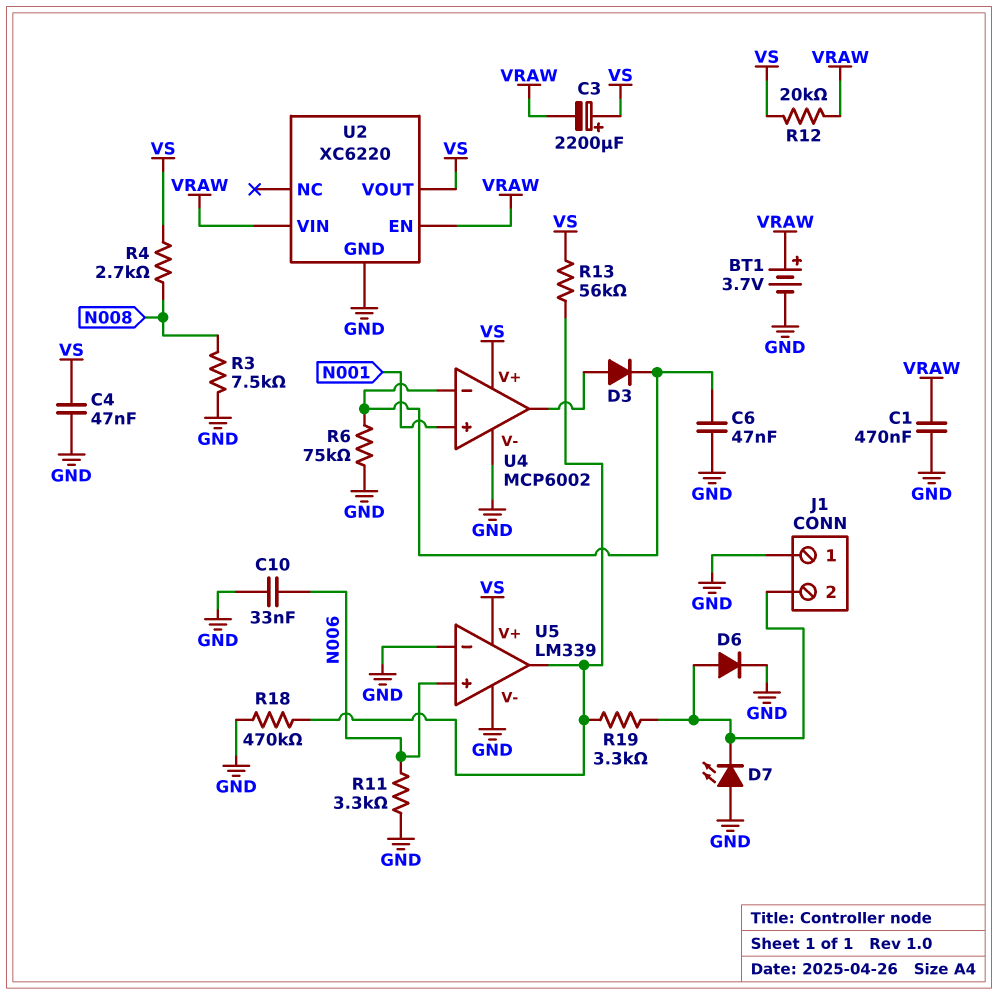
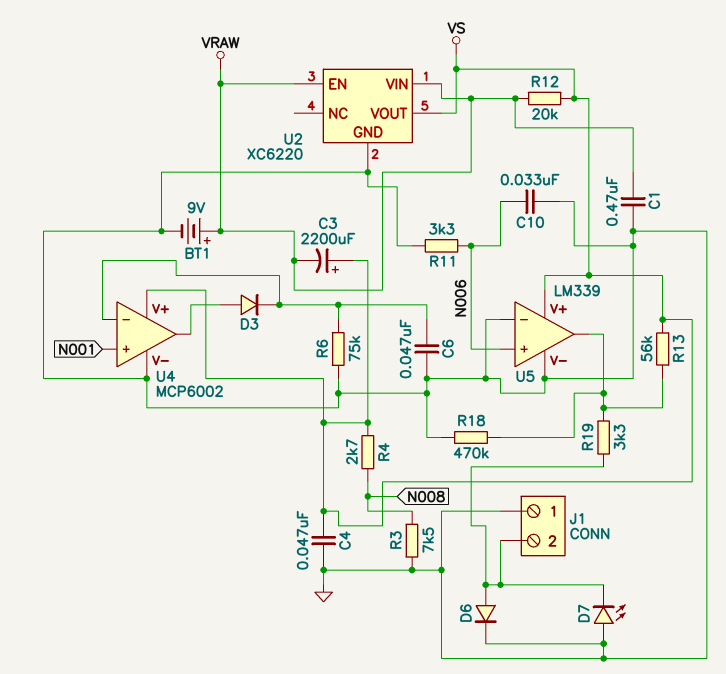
BT1: 3.7V (plus VRAW, minus GND) -> 9V (plus VRAW, minus GND)

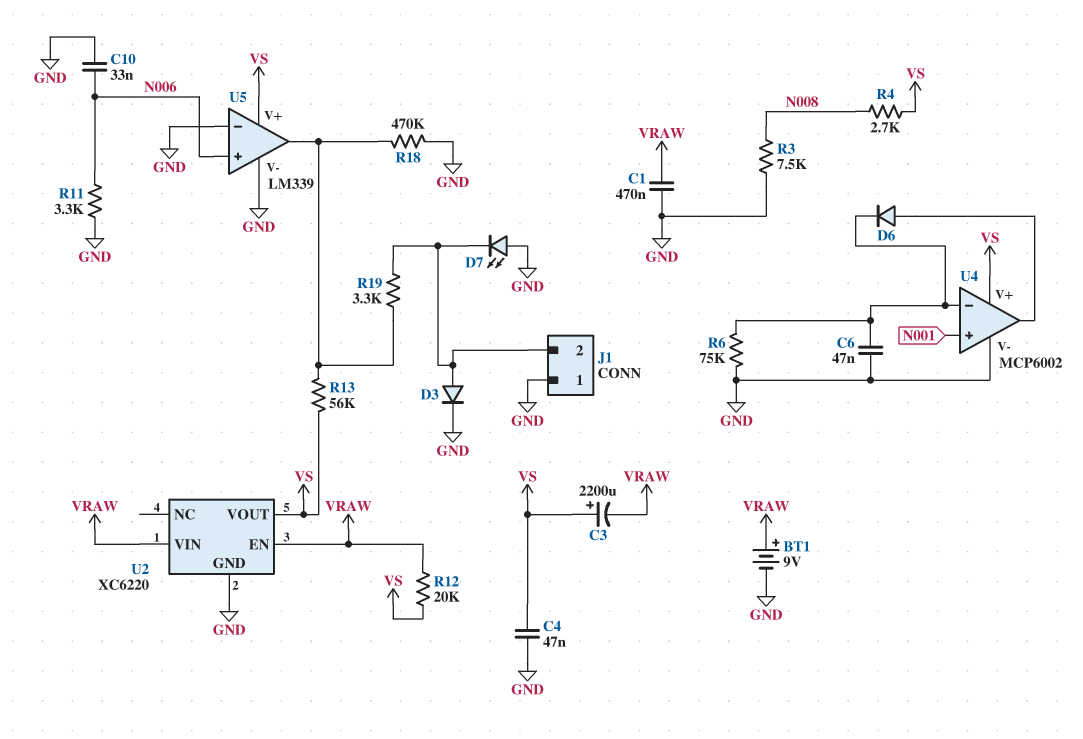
D3: diode (A U4/out, K U4/in-) -> diode (A J1/2, K GND)
D6: diode (A J1/2, K GND) -> diode (A U4/out, K U4/in-)

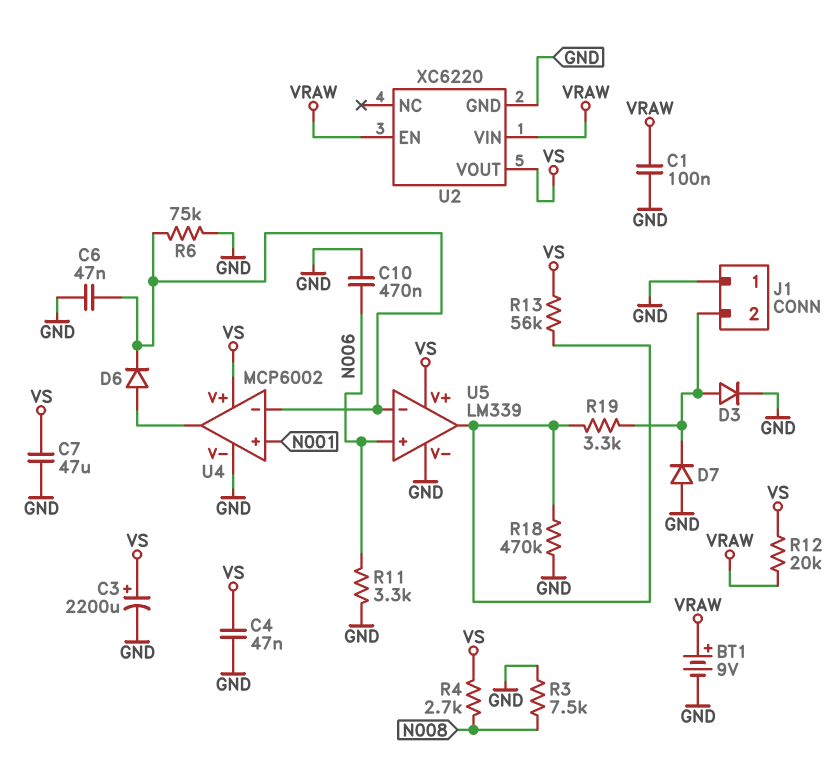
C1: 470nF (GND, VRAW) -> 100nF (GND, VRAW)
C3: 2200uF (plus VS, minus VRAW) -> 2200uF (plus VS, minus GND)
C7: none -> 47uF (GND, VS)
C10: 33nF (GND, N006) -> 470nF (GND, N006)
D7: LED (A GND, K J1/2) -> diode (A GND, K J1/2)
U5 pin in-: GND -> U4/in-

